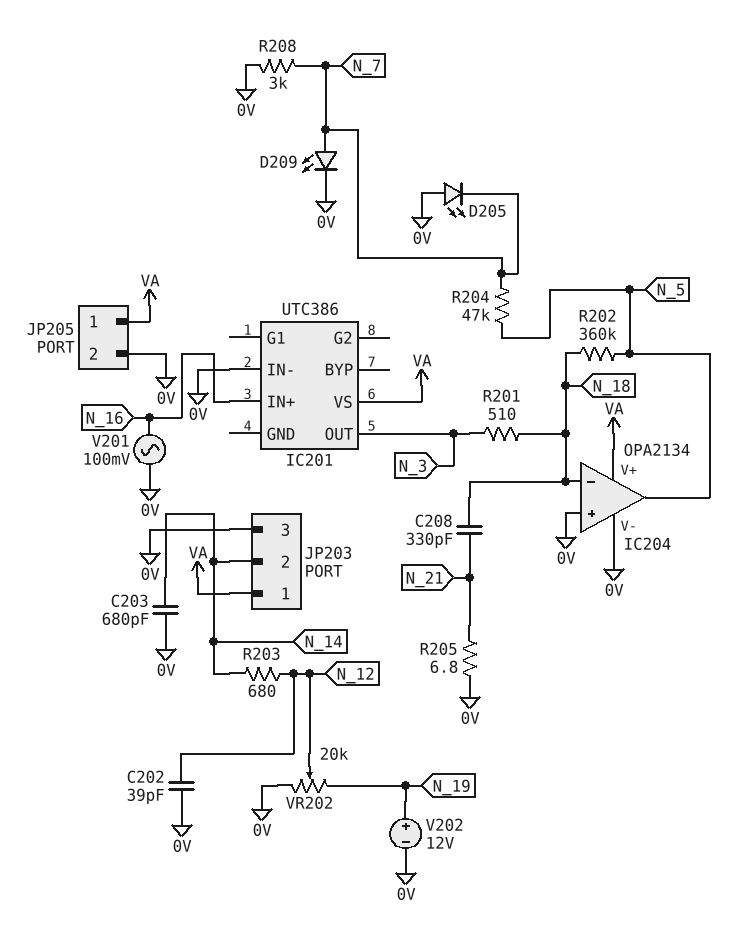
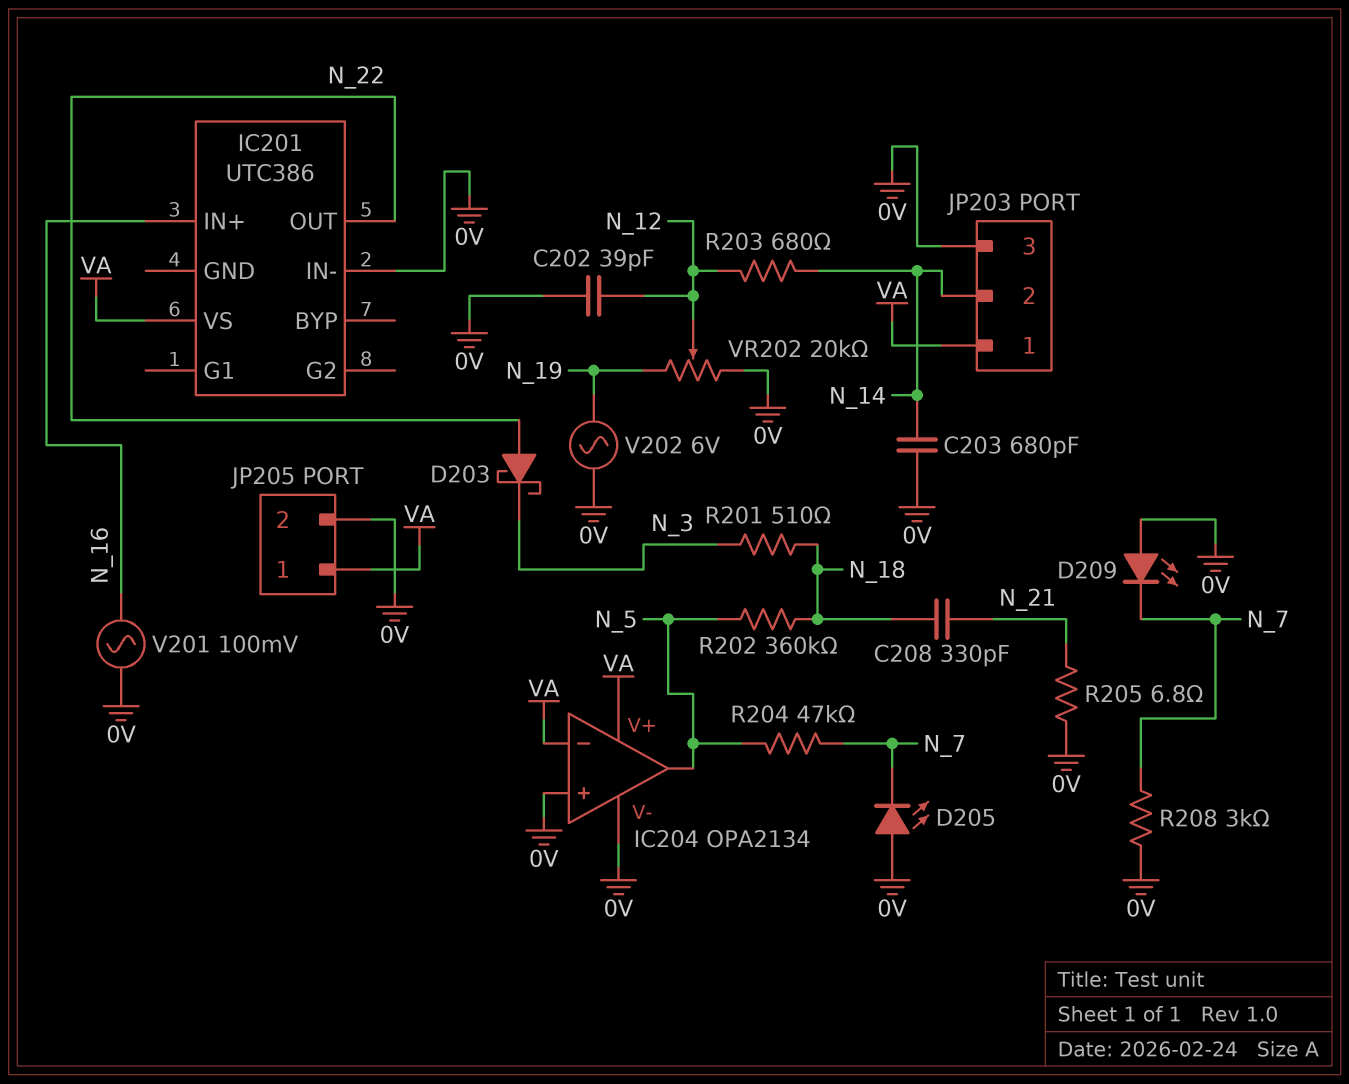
D203: none -> schottky (A N_22, K N_3)
D209: LED (A N_7, K 0V) -> LED (A 0V, K N_7)
IC201 pin OUT: N_3 -> N_22
IC204 pin in-: N_18 -> VA
V202: 12V (plus N_19, minus 0V) -> AC 6V (0V, N_19)

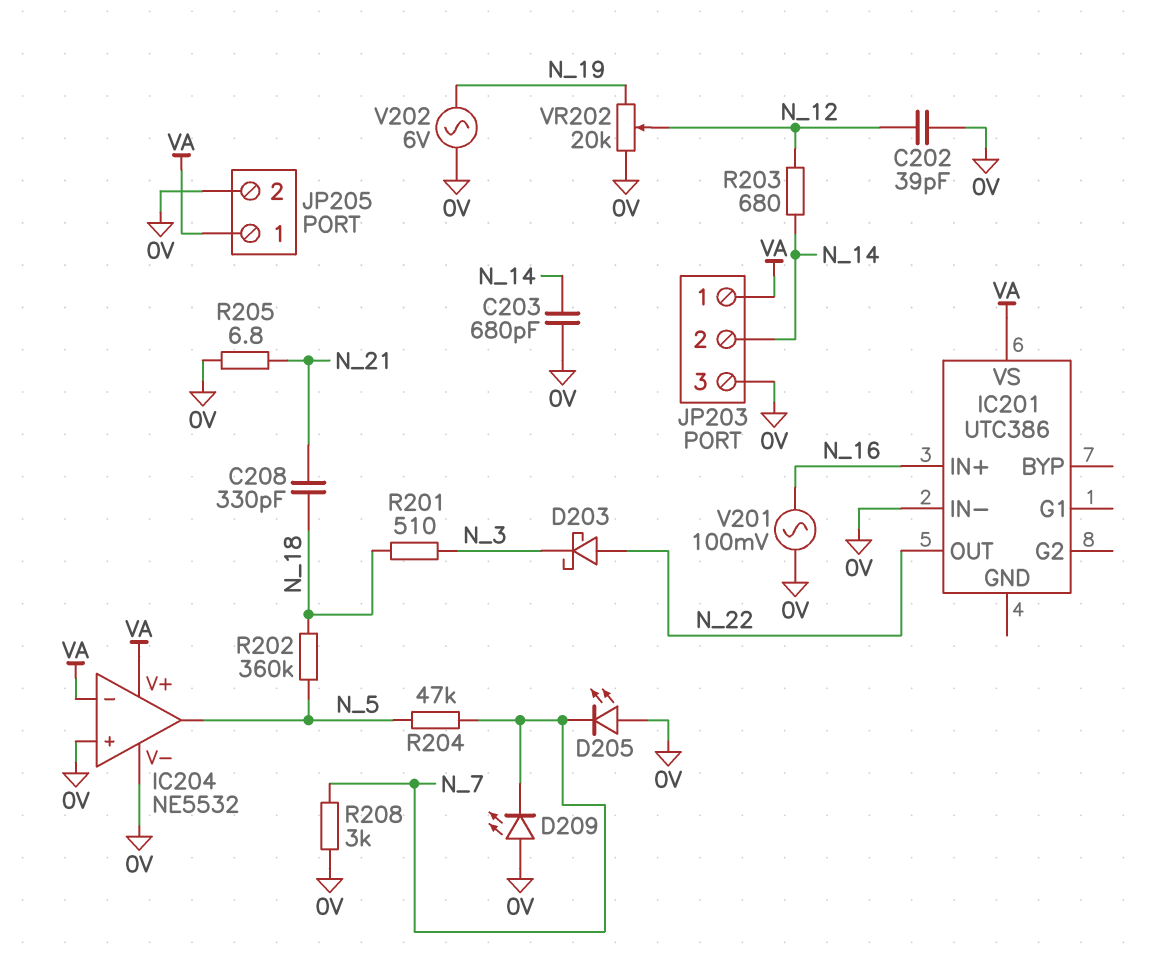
IC204: OPA2134 -> NE5532

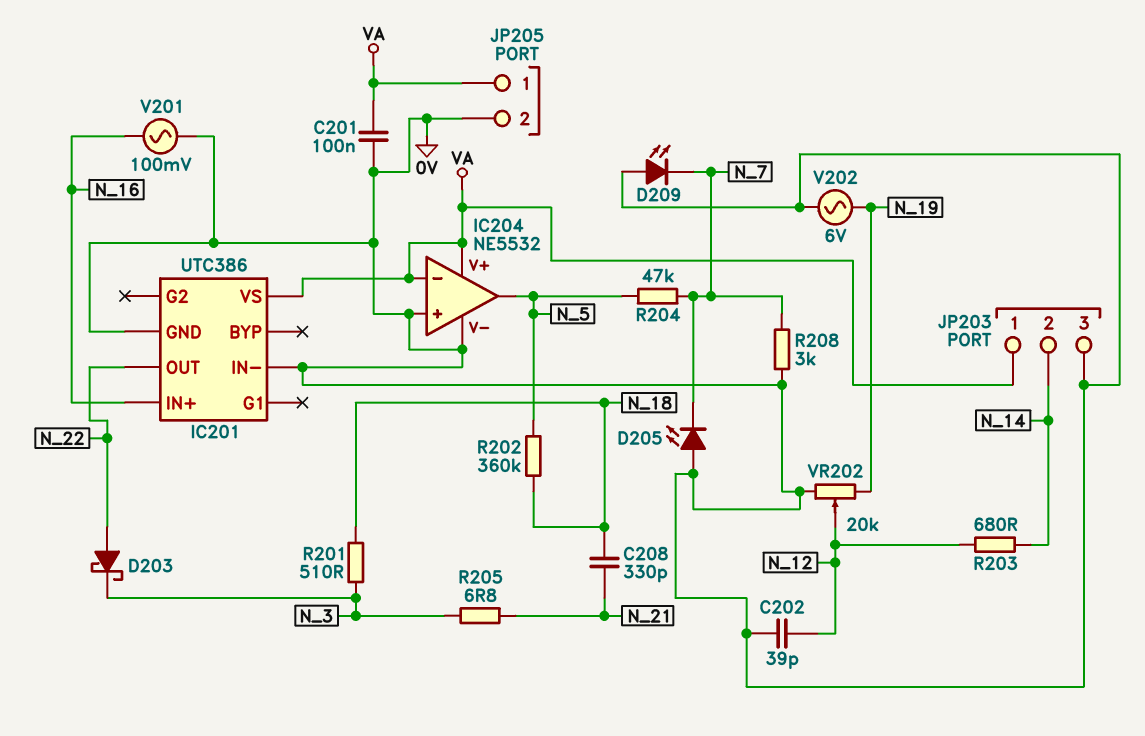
C201: none -> 100nF (0V, VA)
C203: 680pF (0V, N_14) -> none
IC201 pin GND: none -> 0V
R205: 6.8 (0V, N_21) -> 6.8 (N_3, N_21)

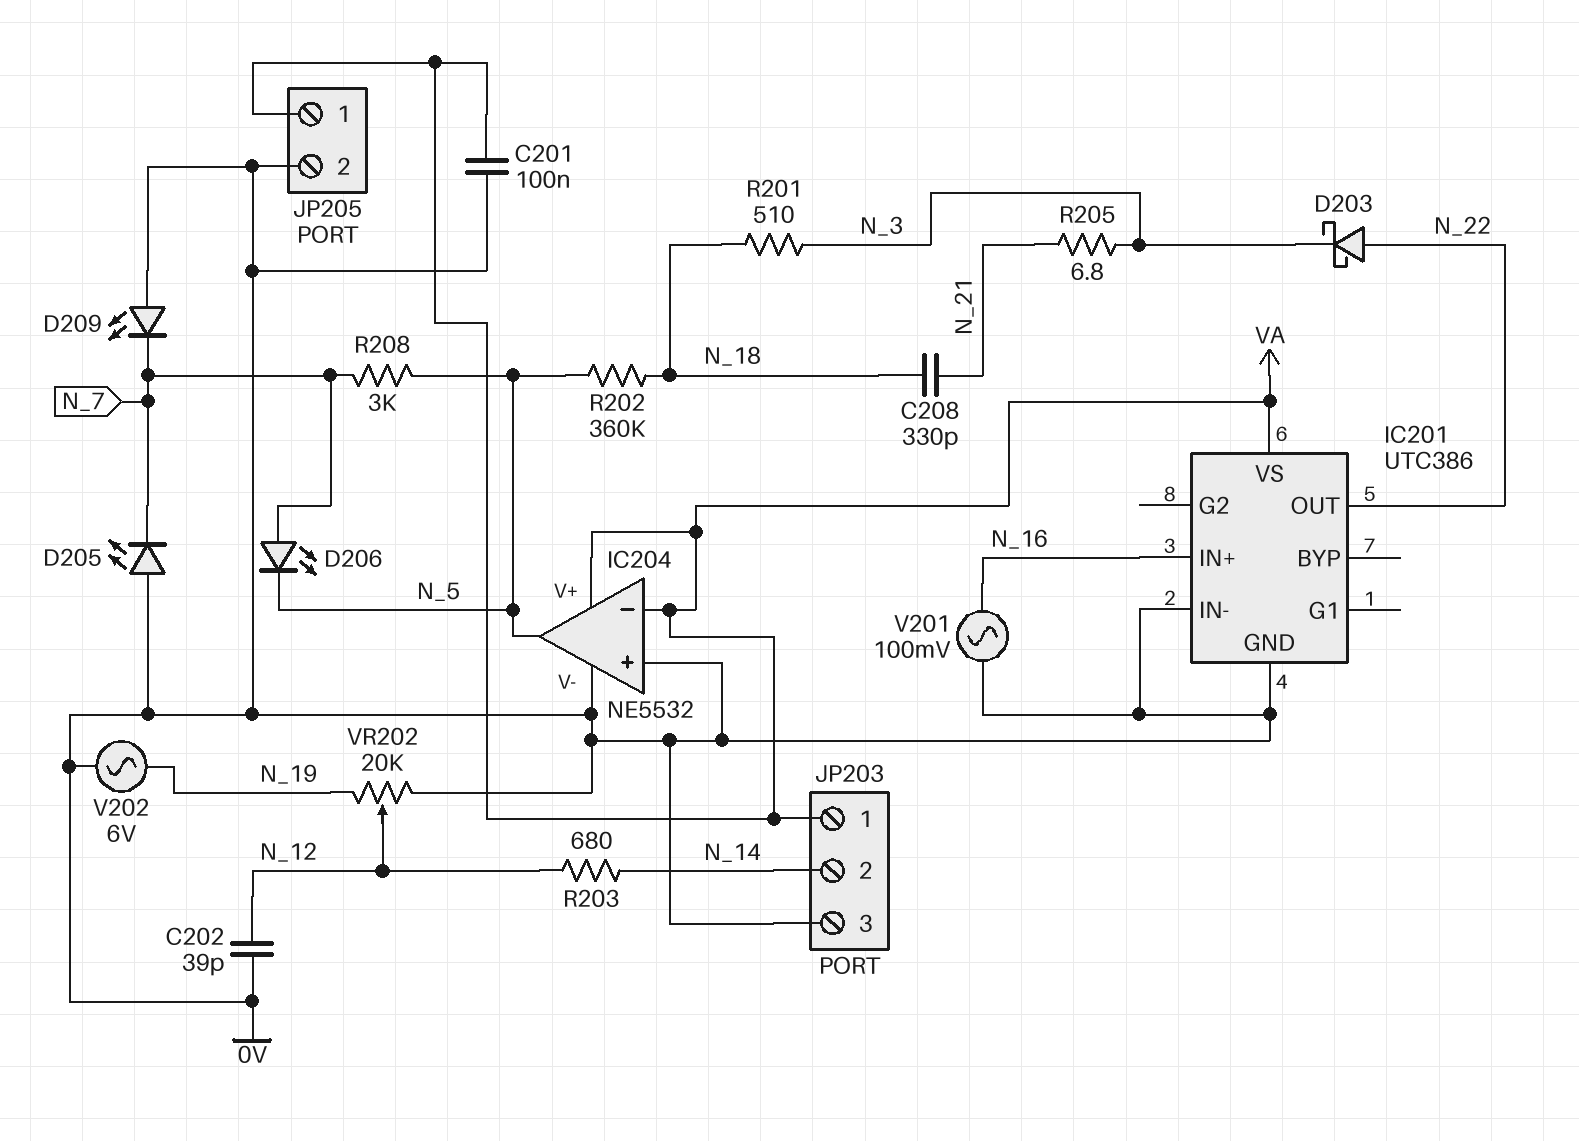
D206: none -> LED (A N_7, K N_5)
R204: 47k (N_5, N_7) -> none
R208: 3k (0V, N_7) -> 3k (N_5, N_7)

